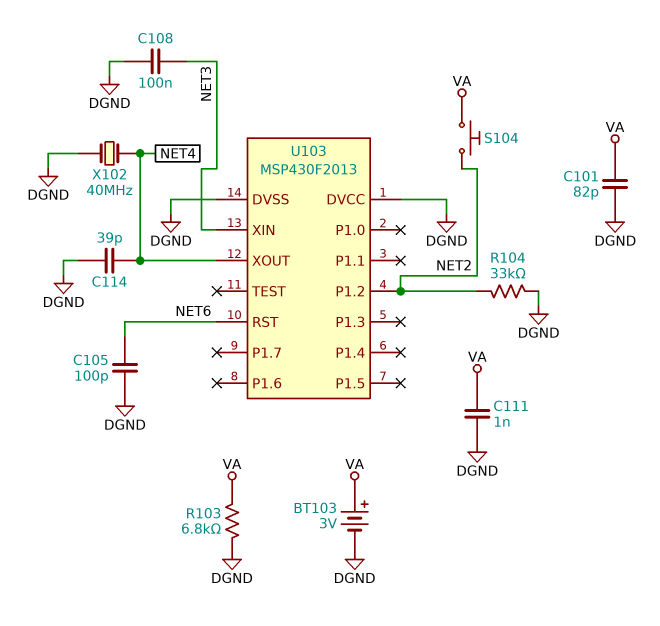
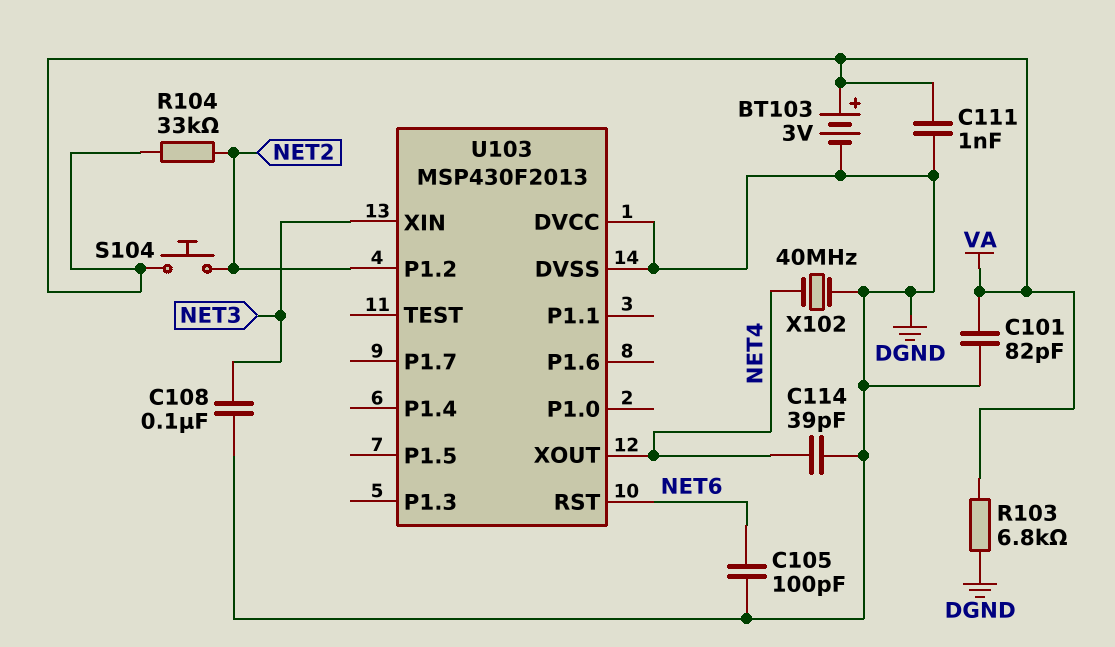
R104: 33k (DGND, NET2) -> 33k (NET2, VA)

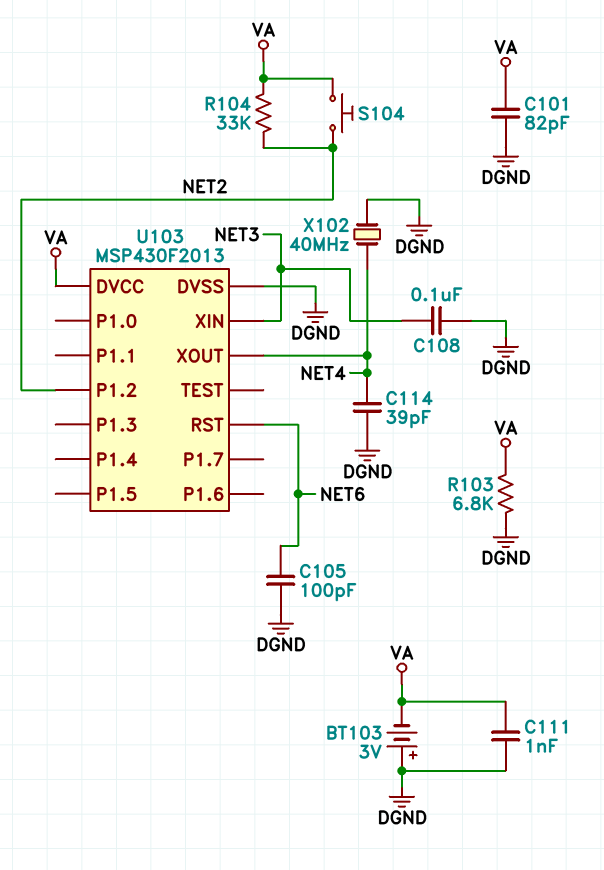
BT103: 3V (plus VA, minus DGND) -> 3V (plus DGND, minus VA)
U103 pin DVCC: DGND -> VA

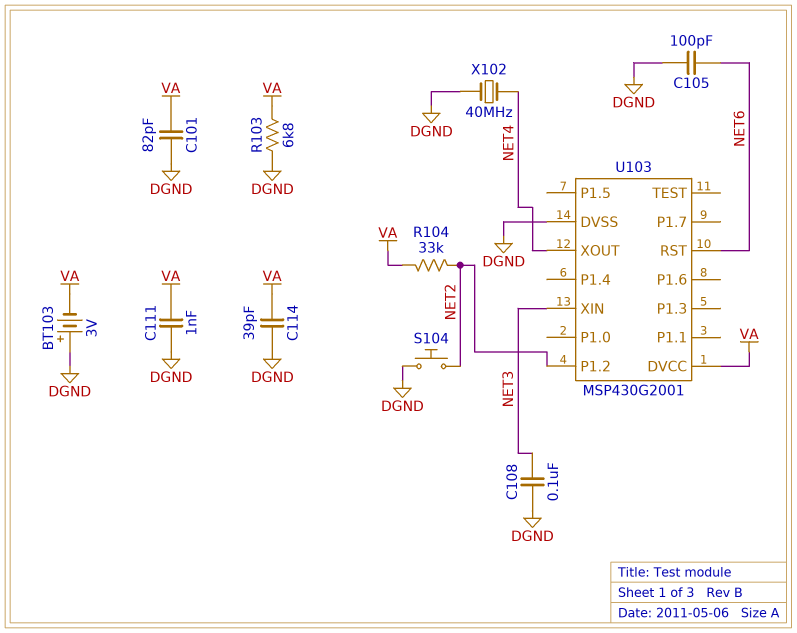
C114: 39pF (DGND, NET4) -> 39pF (DGND, VA)
S104: button (NET2, VA) -> button (DGND, NET2)
U103: MSP430F2013 -> MSP430G2001

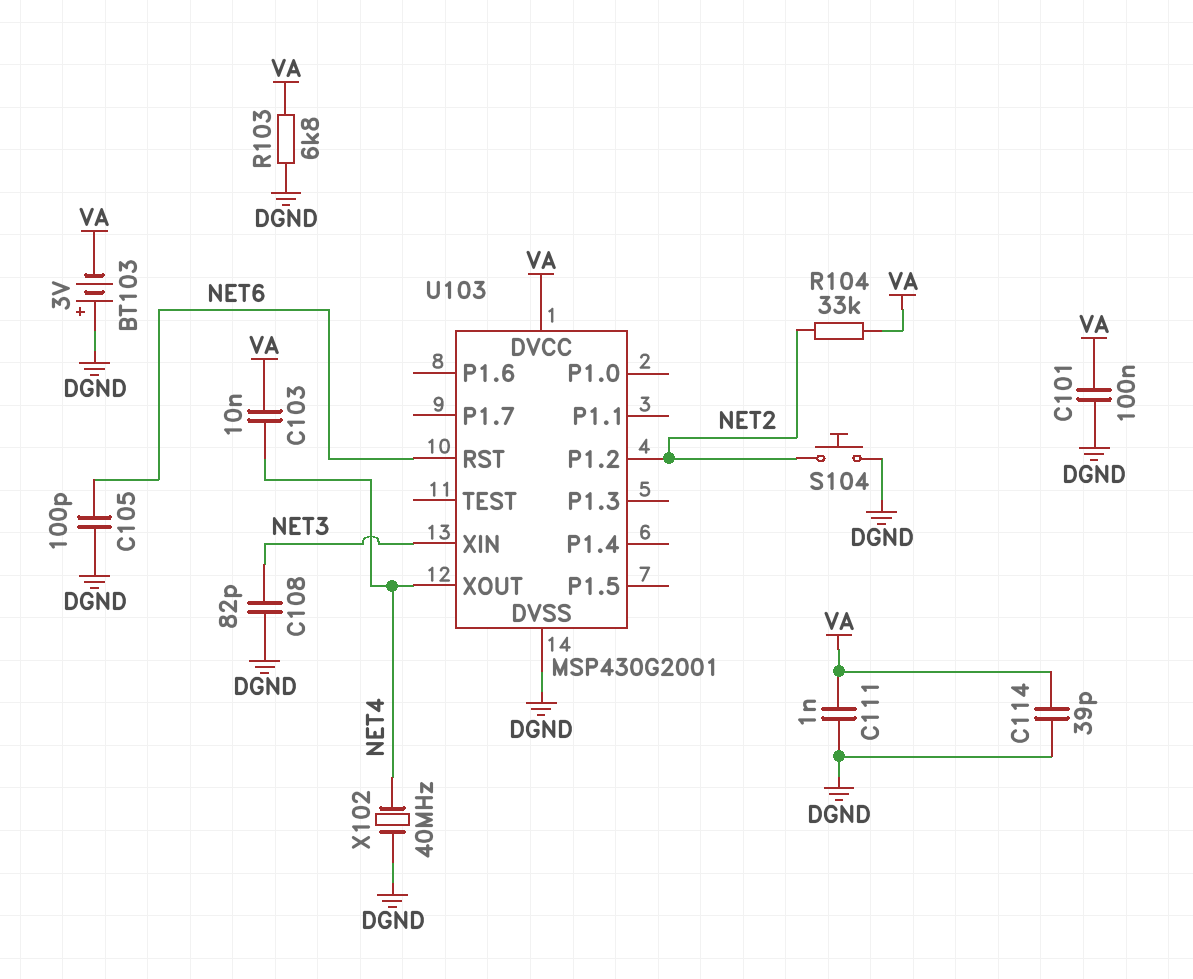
C101: 82pF (DGND, VA) -> 100nF (DGND, VA)
C103: none -> 10nF (NET4, VA)
C108: 100nF (DGND, NET3) -> 82pF (DGND, NET3)

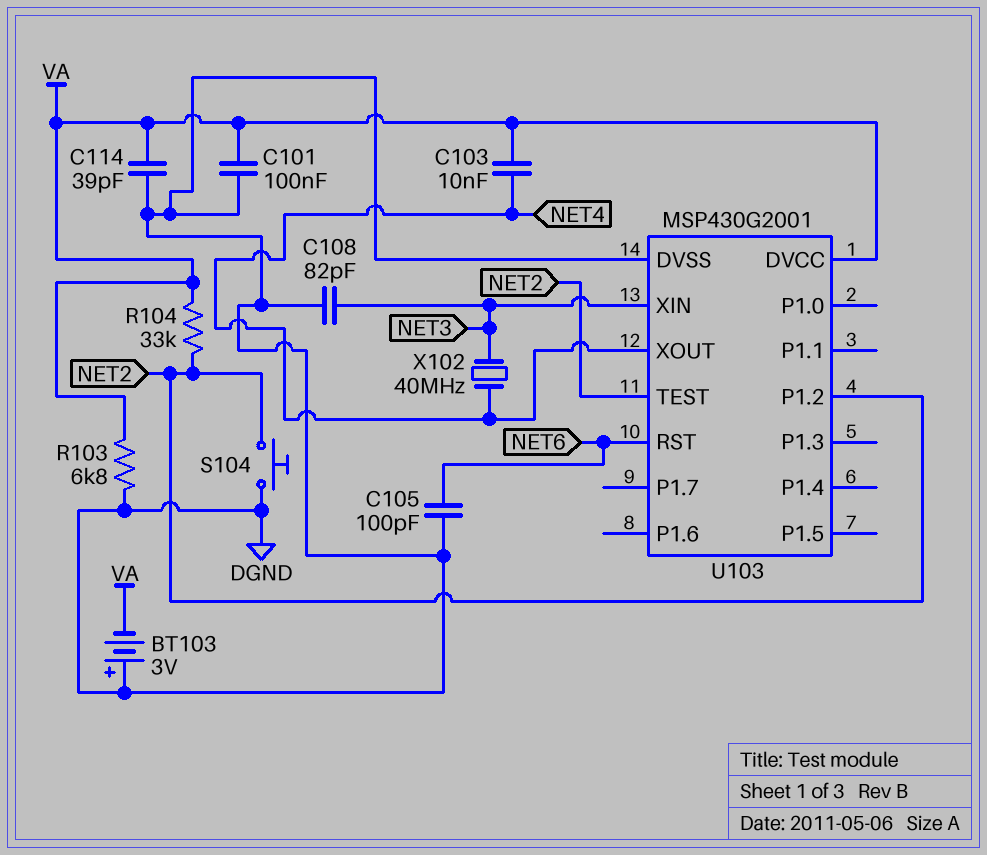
C111: 1nF (DGND, VA) -> none
U103 pin TEST: none -> NET2
X102: 40MHz (DGND, NET4) -> 40MHz (NET3, NET4)

